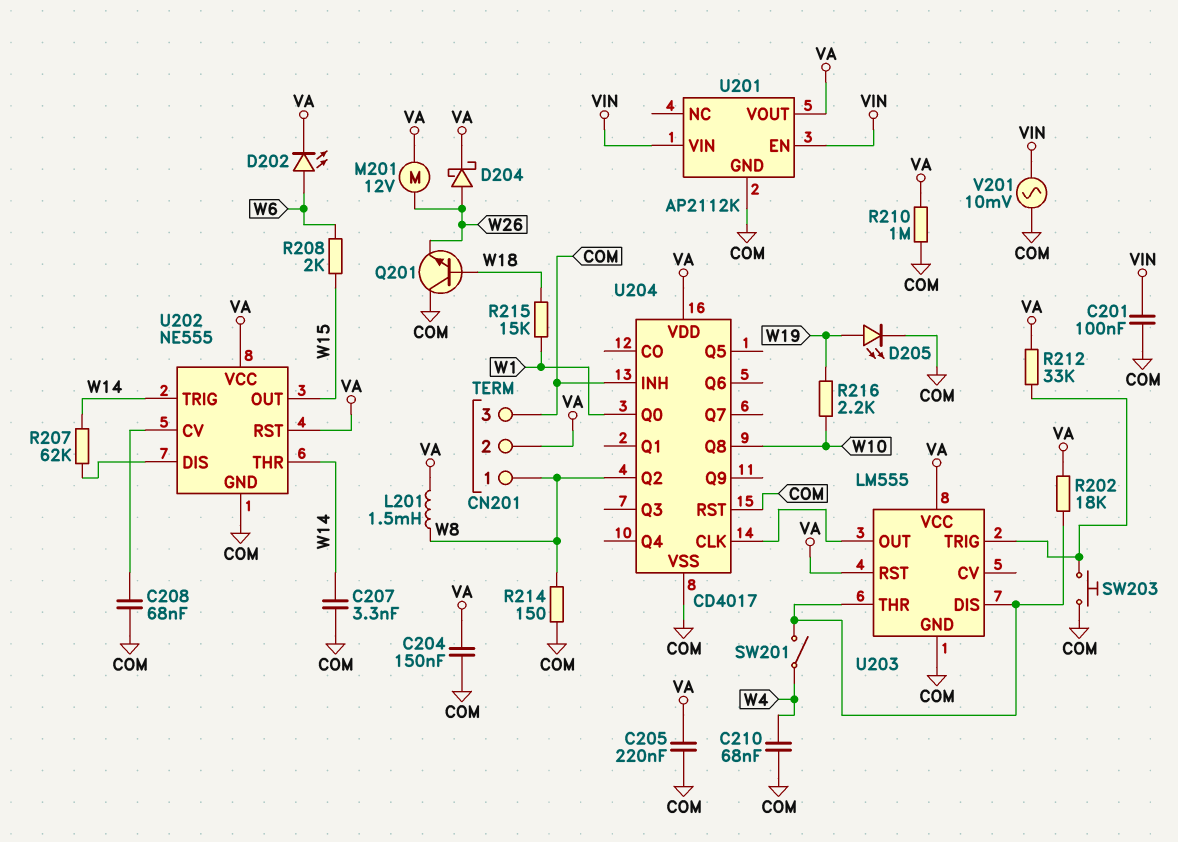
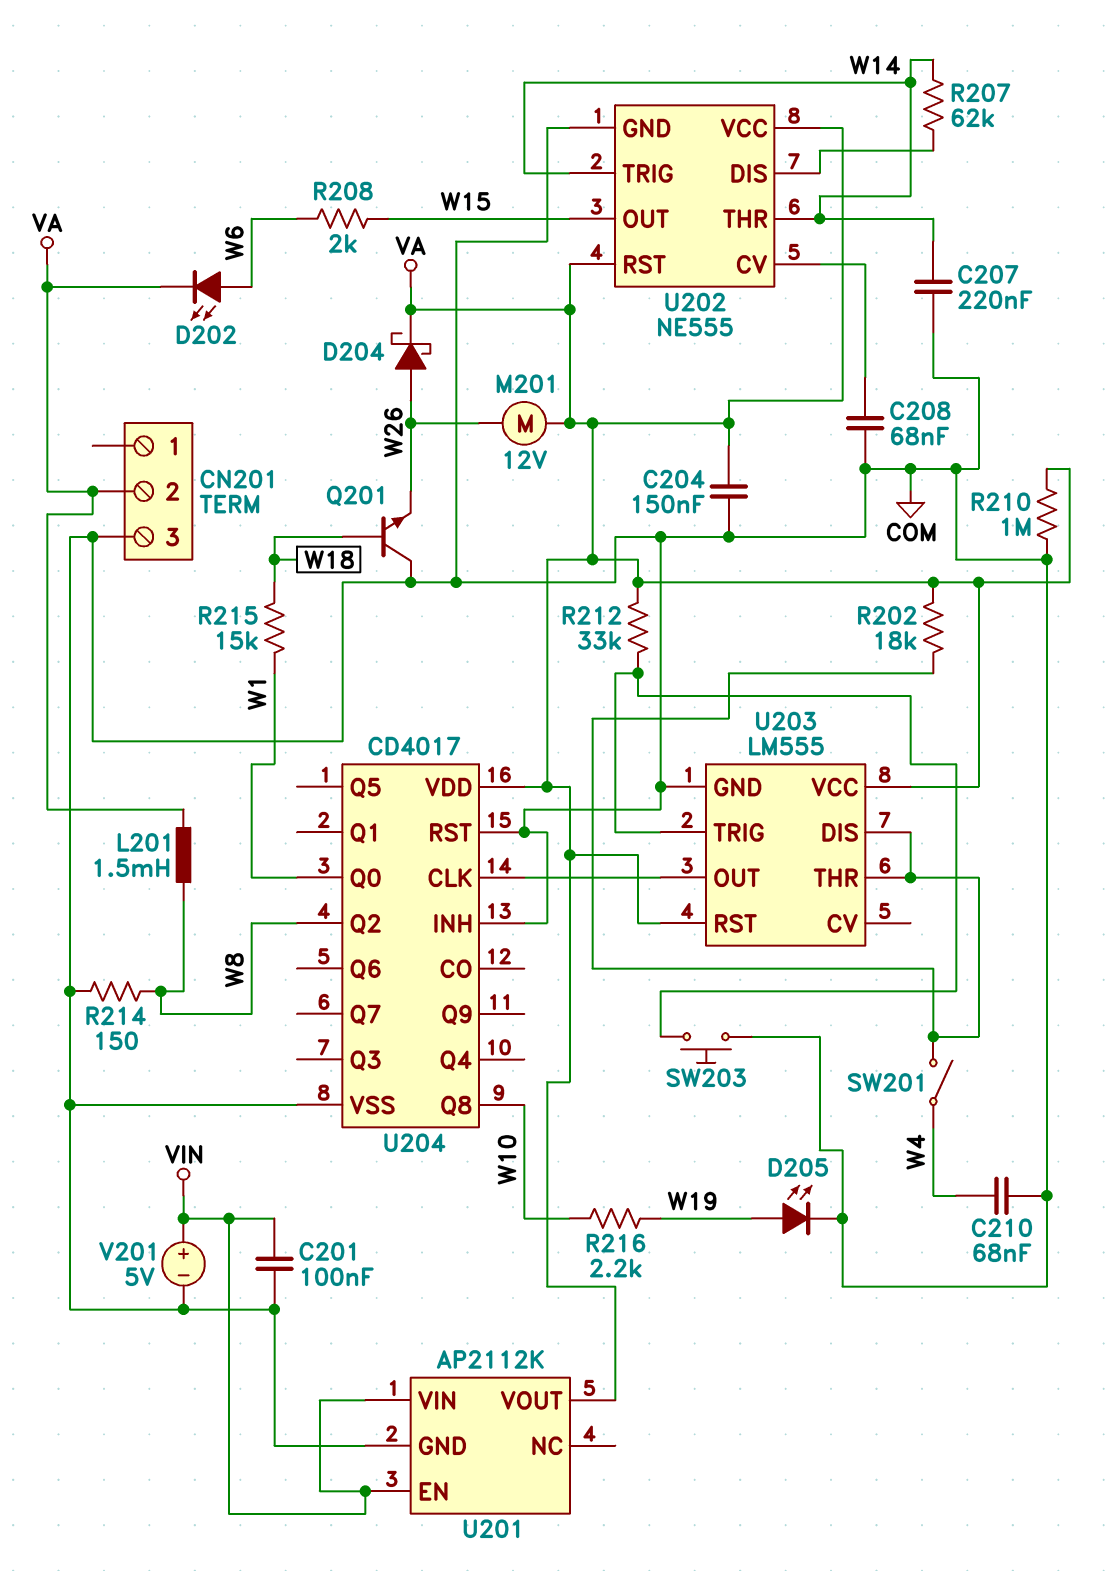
C205: 220nF (COM, VA) -> none
C207: 3.3nF (COM, W14) -> 220nF (COM, W14)
CN201 pin 1: W8 -> none
V201: AC 10mV (COM, VIN) -> 5V (plus VIN, minus COM)

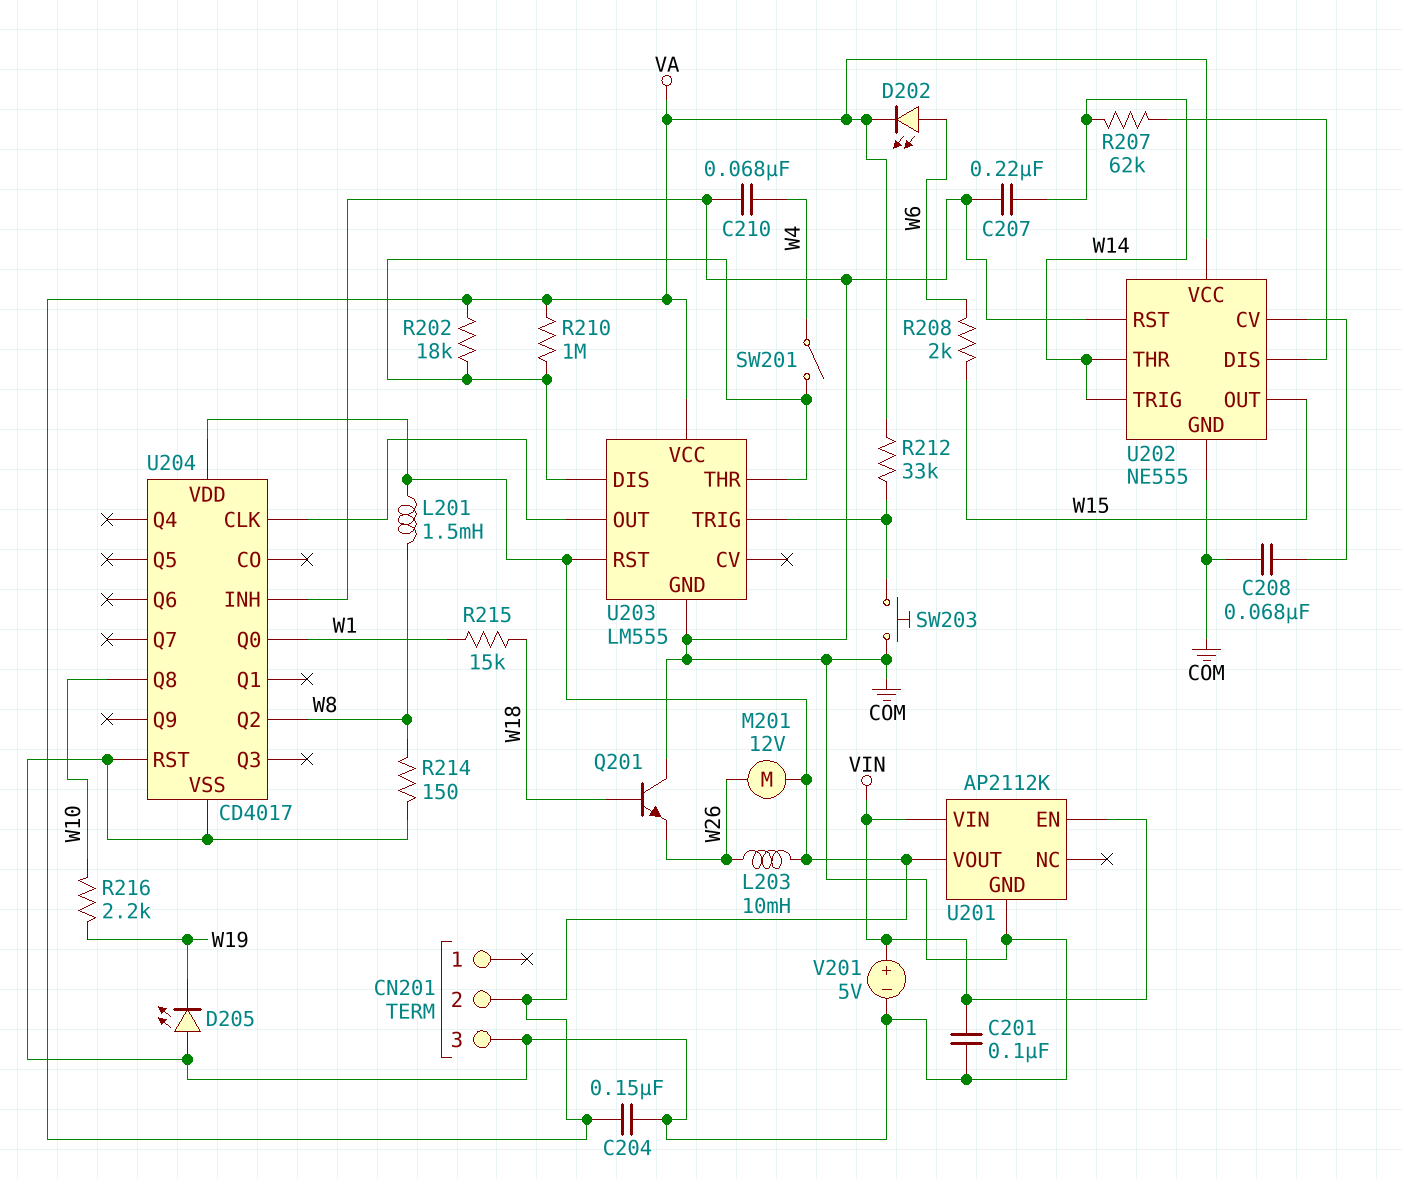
D204: schottky (A W26, K VA) -> none
D205: LED (A W19, K COM) -> LED (A COM, K W19)
L203: none -> 10mH (VA, W26)
R210: 1M (COM, VA) -> 1M (U203/DIS, VA)
U202 pin RST: VA -> COM

